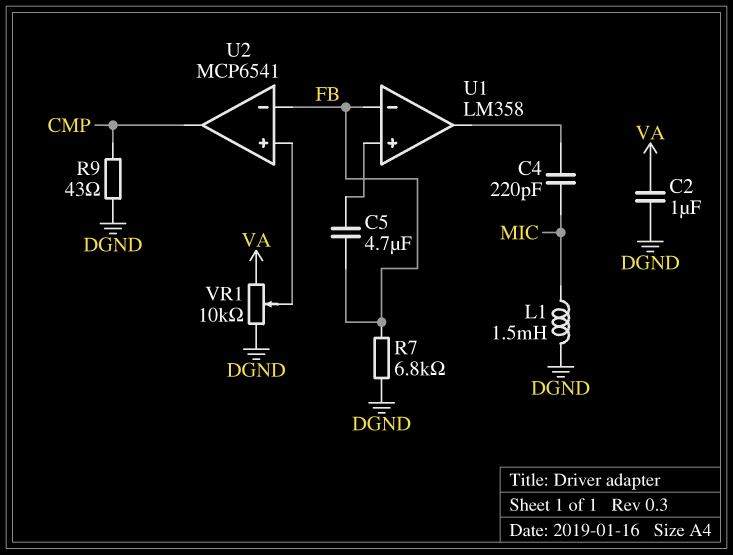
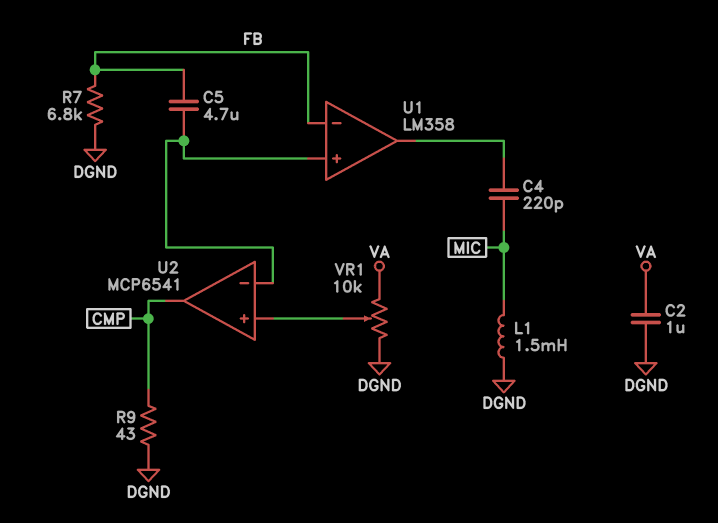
U2 pin in-: FB -> U1/in+

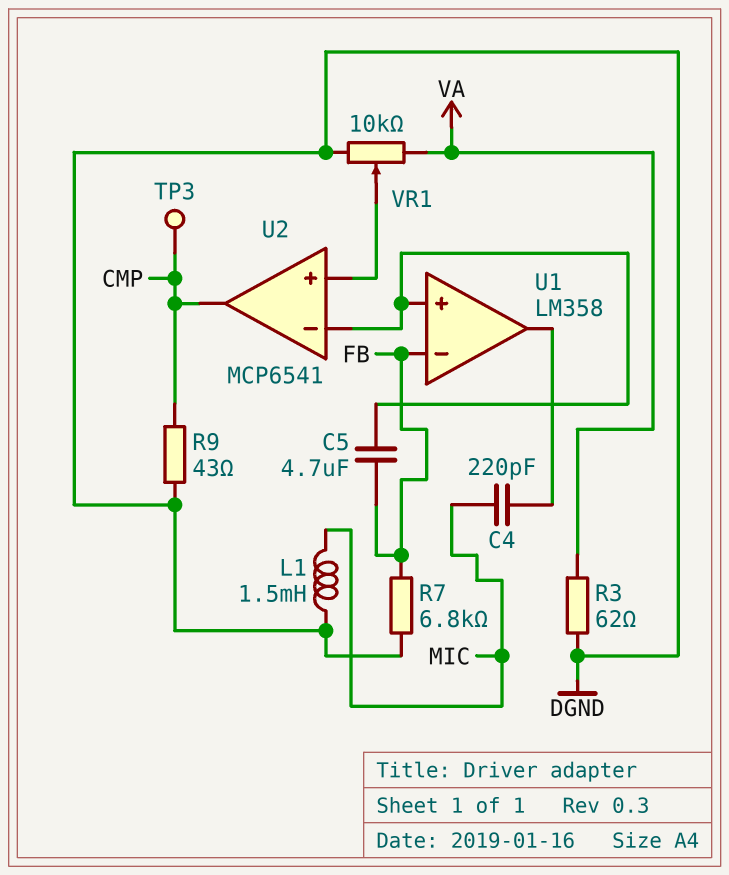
C2: 1uF (DGND, VA) -> none
R3: none -> 62 (DGND, VA)
TP3: none -> test point (CMP)

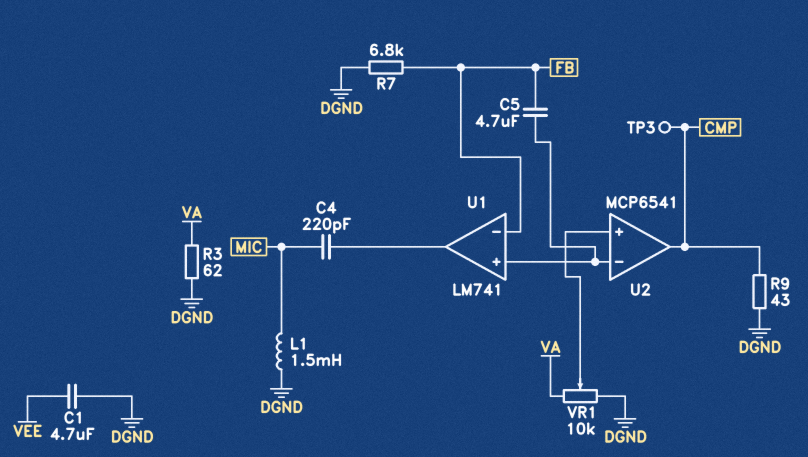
C1: none -> 4.7uF (DGND, VEE)
U1: LM358 -> LM741

